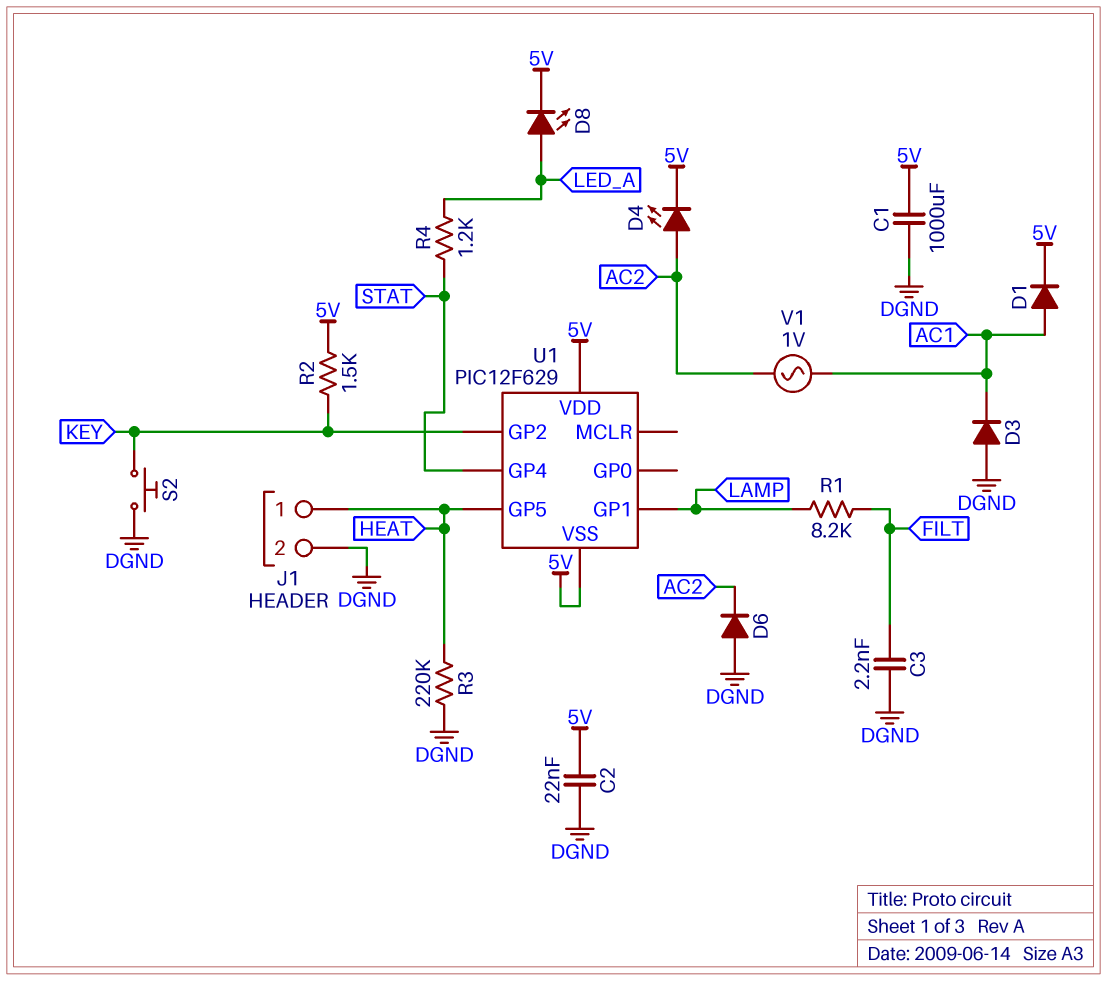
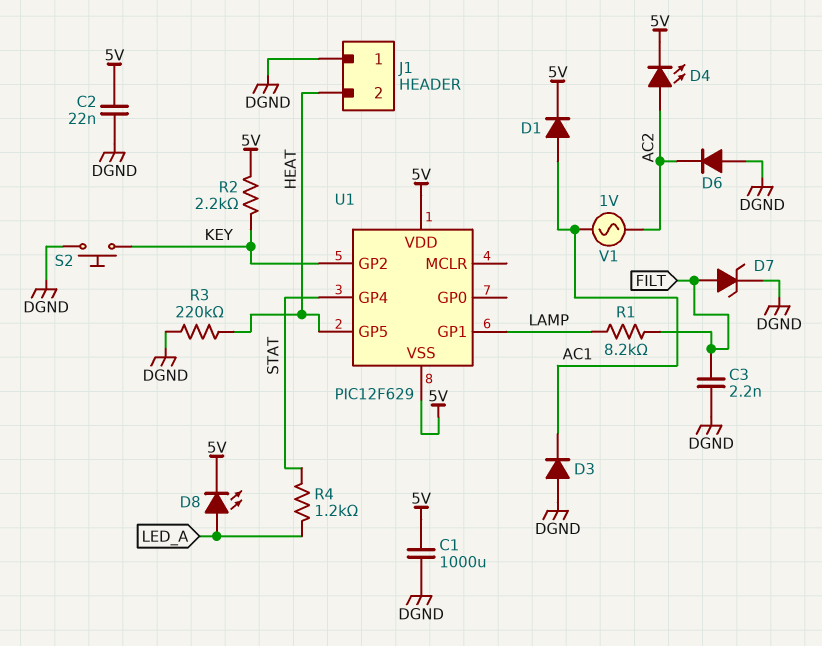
D7: none -> zener (A FILT, K DGND)
J1 pin 1: HEAT -> DGND
J1 pin 2: DGND -> HEAT
R2: 1.5k (5V, KEY) -> 2.2k (5V, KEY)

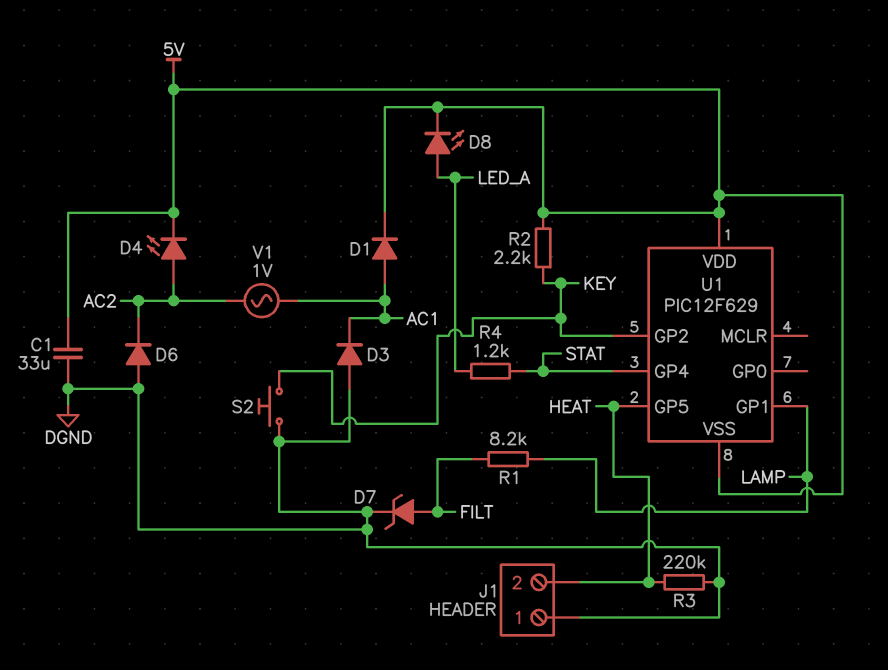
C1: 1000uF (5V, DGND) -> 33uF (5V, DGND)
C2: 22nF (5V, DGND) -> none
C3: 2.2nF (DGND, FILT) -> none

